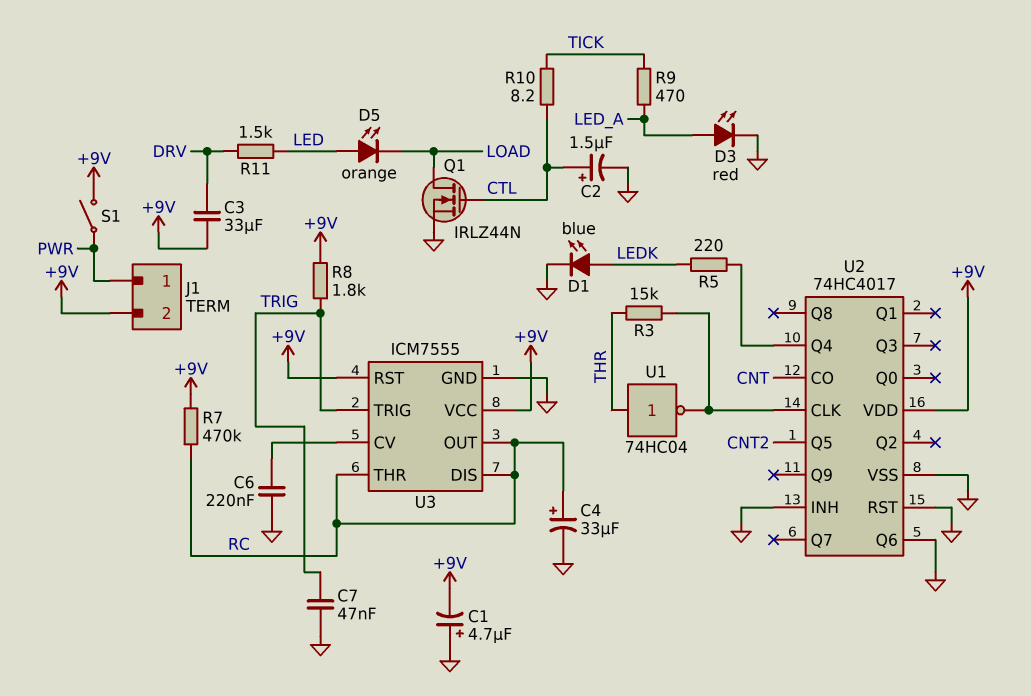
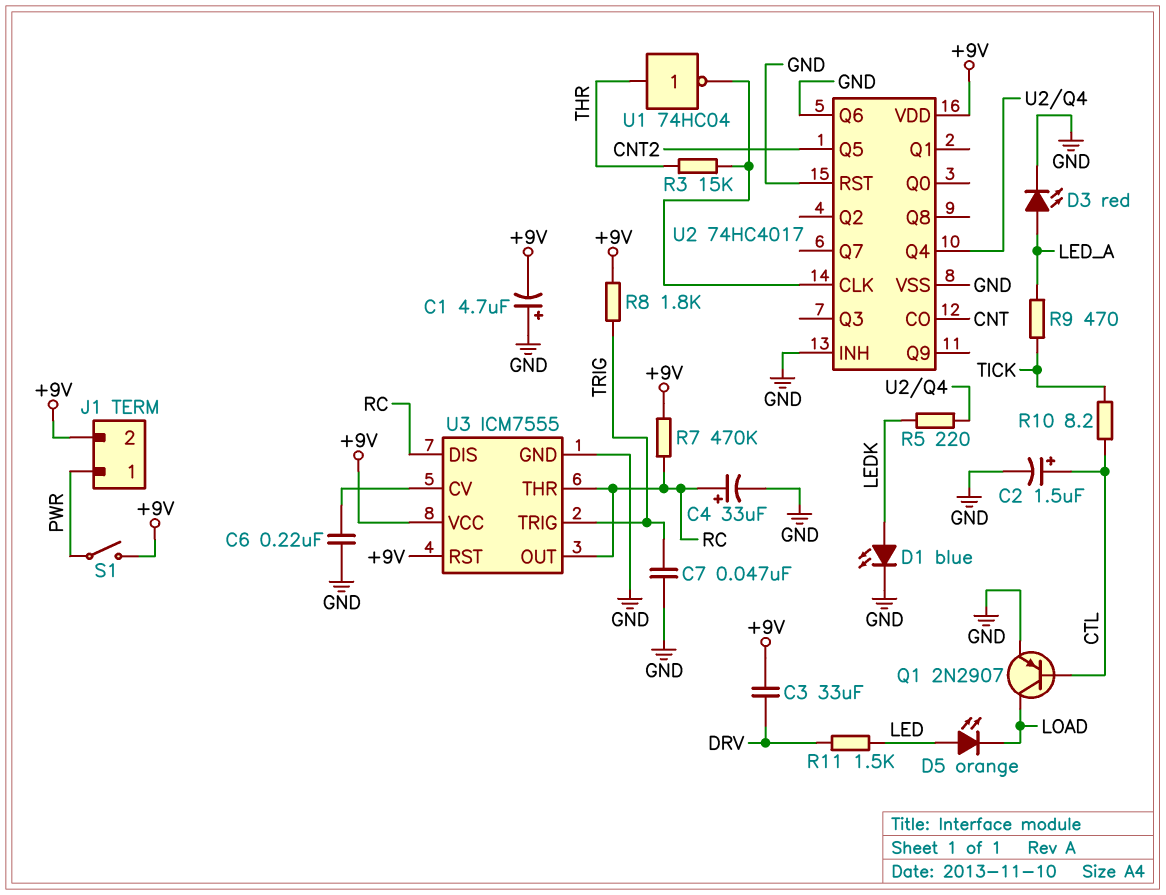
Q1: NMOS IRLZ44N (G CTL, D LOAD, S GND) -> PNP 2N2907 (B CTL, C LOAD, E GND)

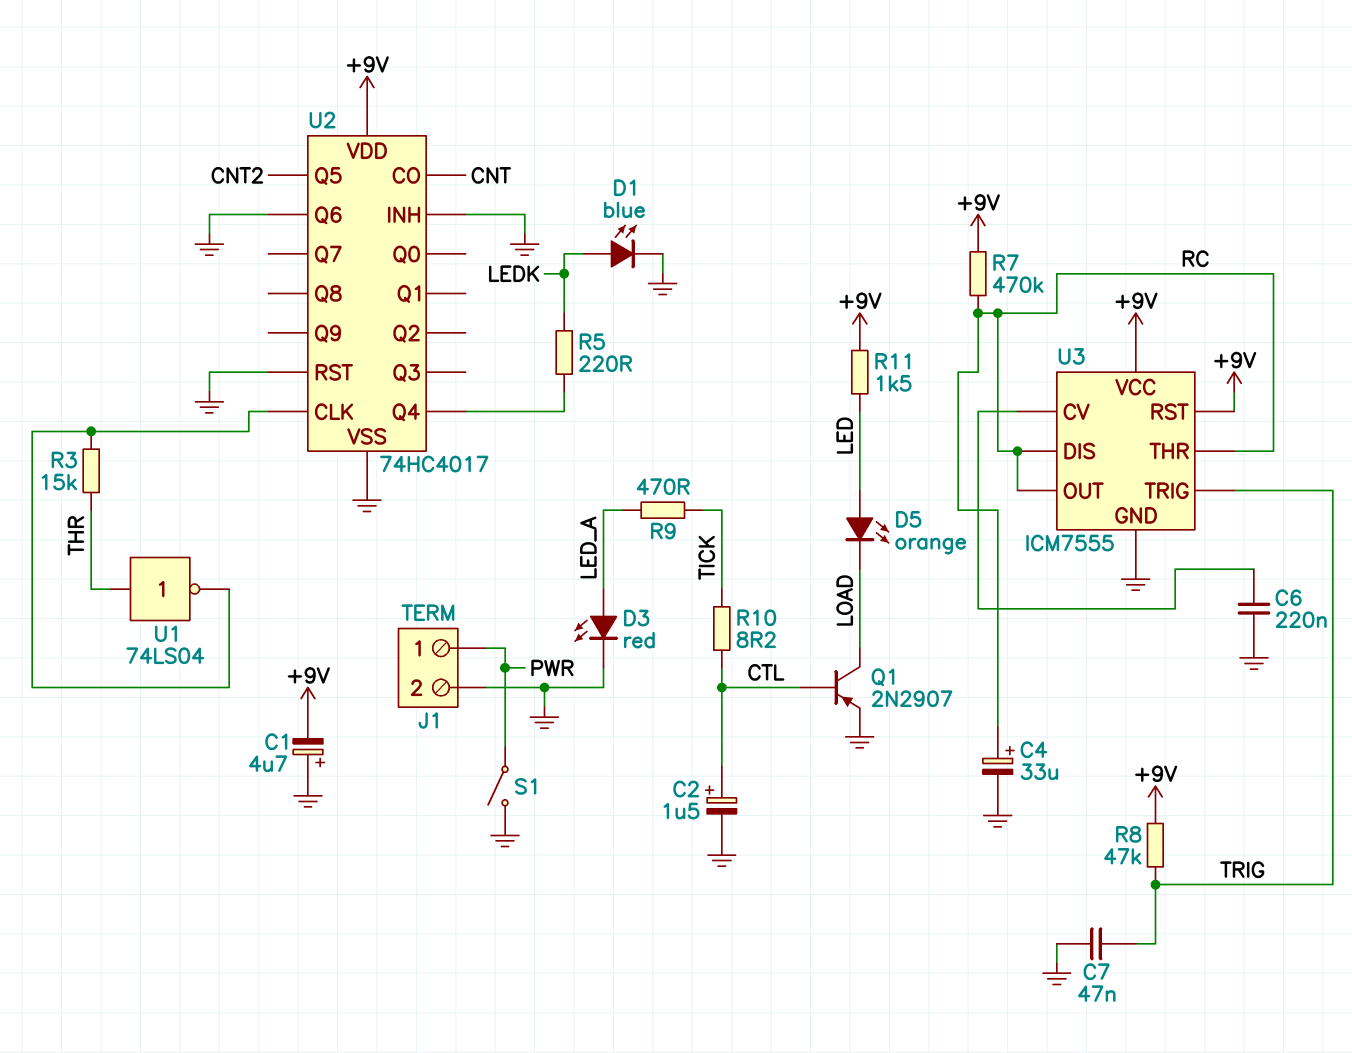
C3: 33uF (+9V, DRV) -> none
J1 pin 2: +9V -> GND
R8: 1.8k (+9V, TRIG) -> 47k (+9V, TRIG)
R11: 1.5k (DRV, LED) -> 1.5k (+9V, LED)
S1: switch (+9V, PWR) -> switch (GND, PWR)
U1: NOT 74HC04 (in THR, out U2/CLK) -> NOT 74LS04 (in THR, out U2/CLK)

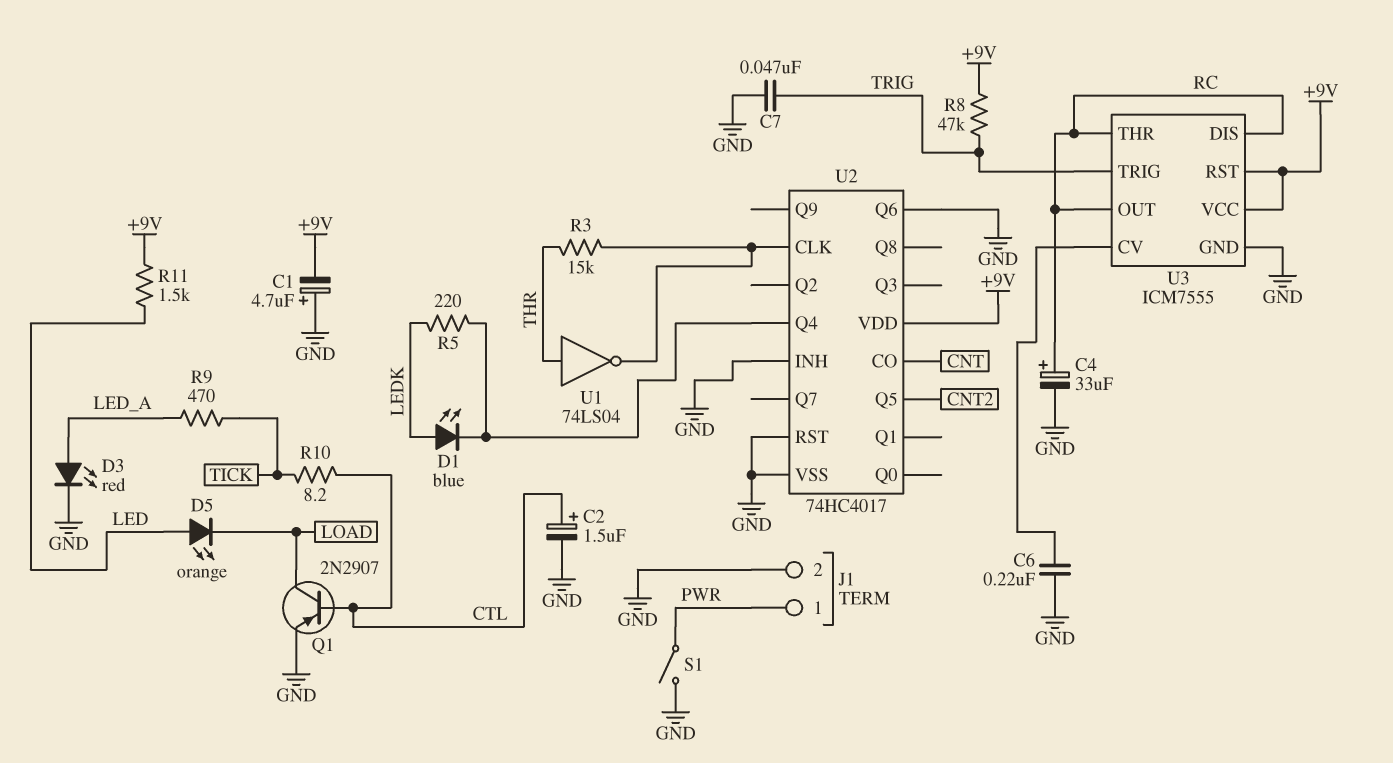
D1: LED blue (A LEDK, K GND) -> LED blue (A LEDK, K U2/Q4)
R7: 470k (+9V, RC) -> none

